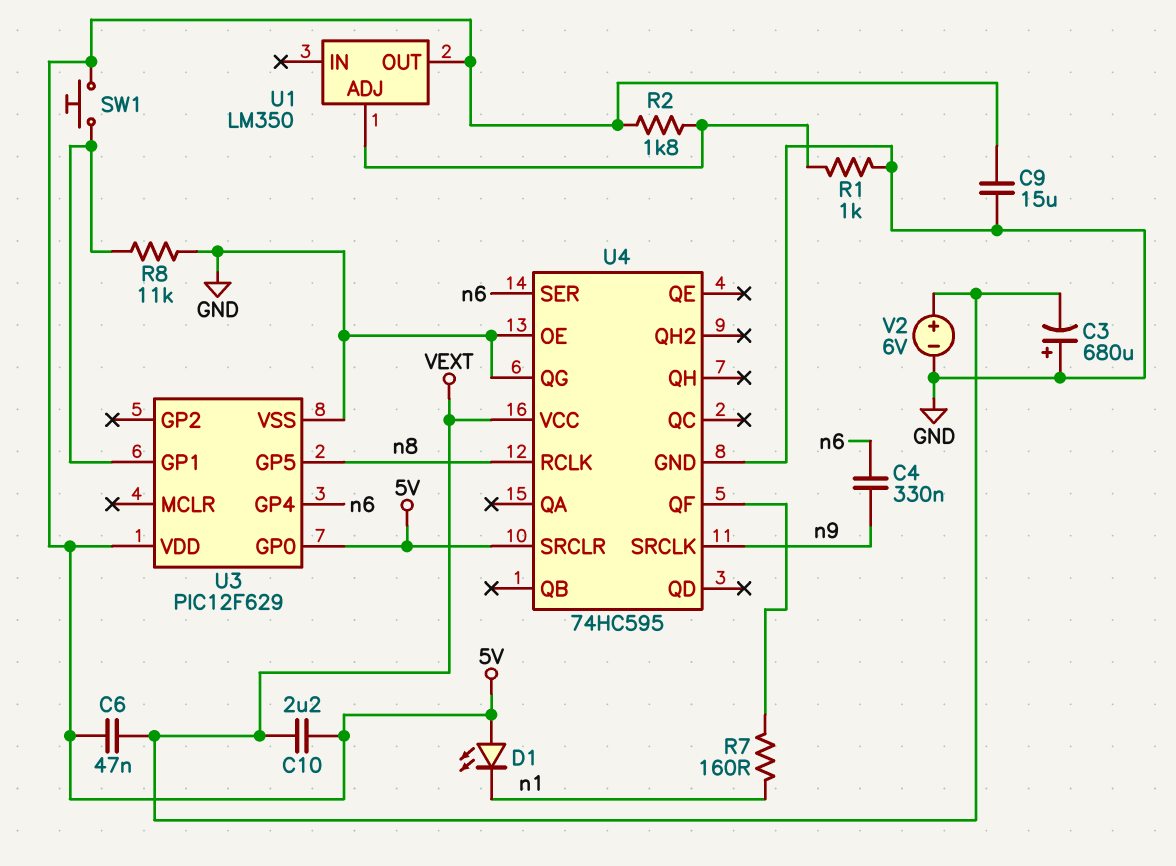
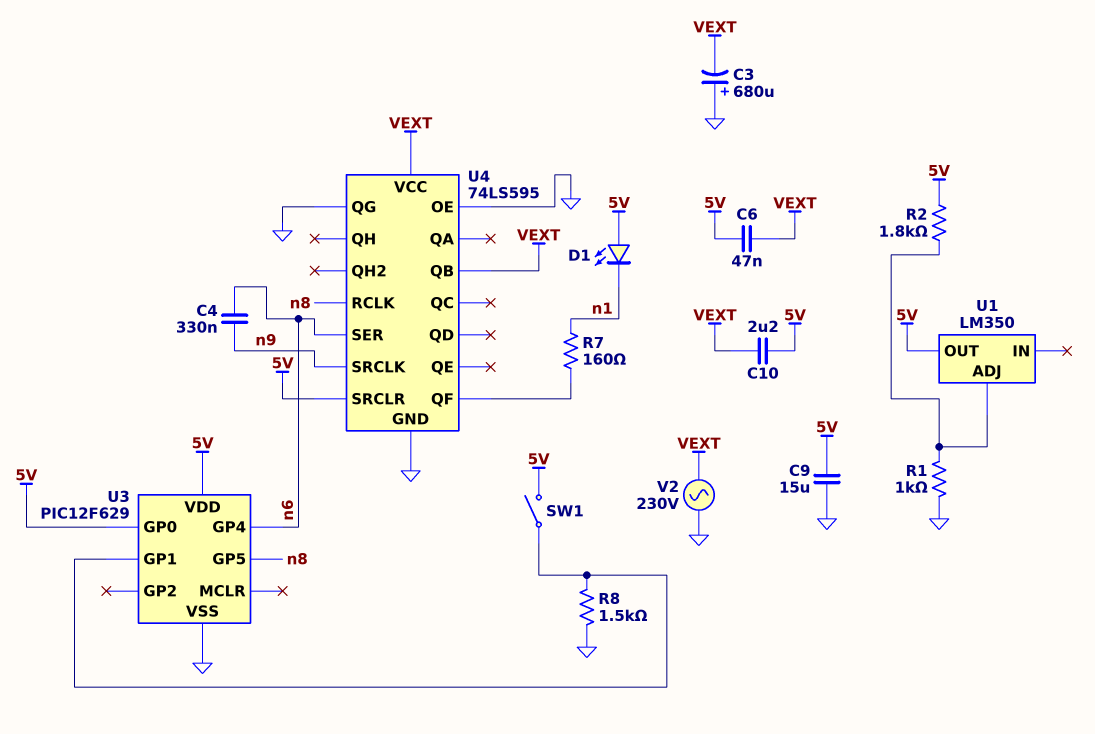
R8: 11k (GND, U3/GP1) -> 1.5k (GND, U3/GP1)
SW1: button (5V, U3/GP1) -> switch (5V, U3/GP1)
U4: 74HC595 -> 74LS595
U4 pin QB: none -> VEXT
V2: 6V (plus VEXT, minus GND) -> AC 230V (GND, VEXT)

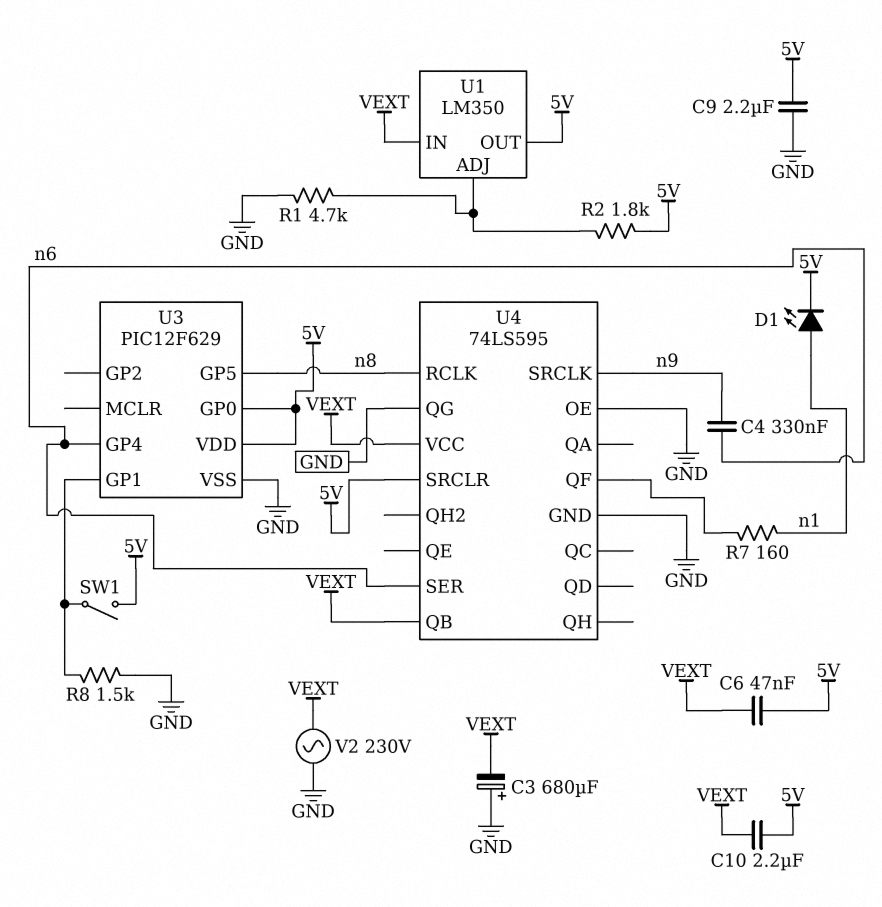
C9: 15uF (5V, GND) -> 2.2uF (5V, GND)
D1: LED (A 5V, K n1) -> LED (A n1, K 5V)
R1: 1k (GND, U1/ADJ) -> 4.7k (GND, U1/ADJ)
U1 pin IN: none -> VEXT

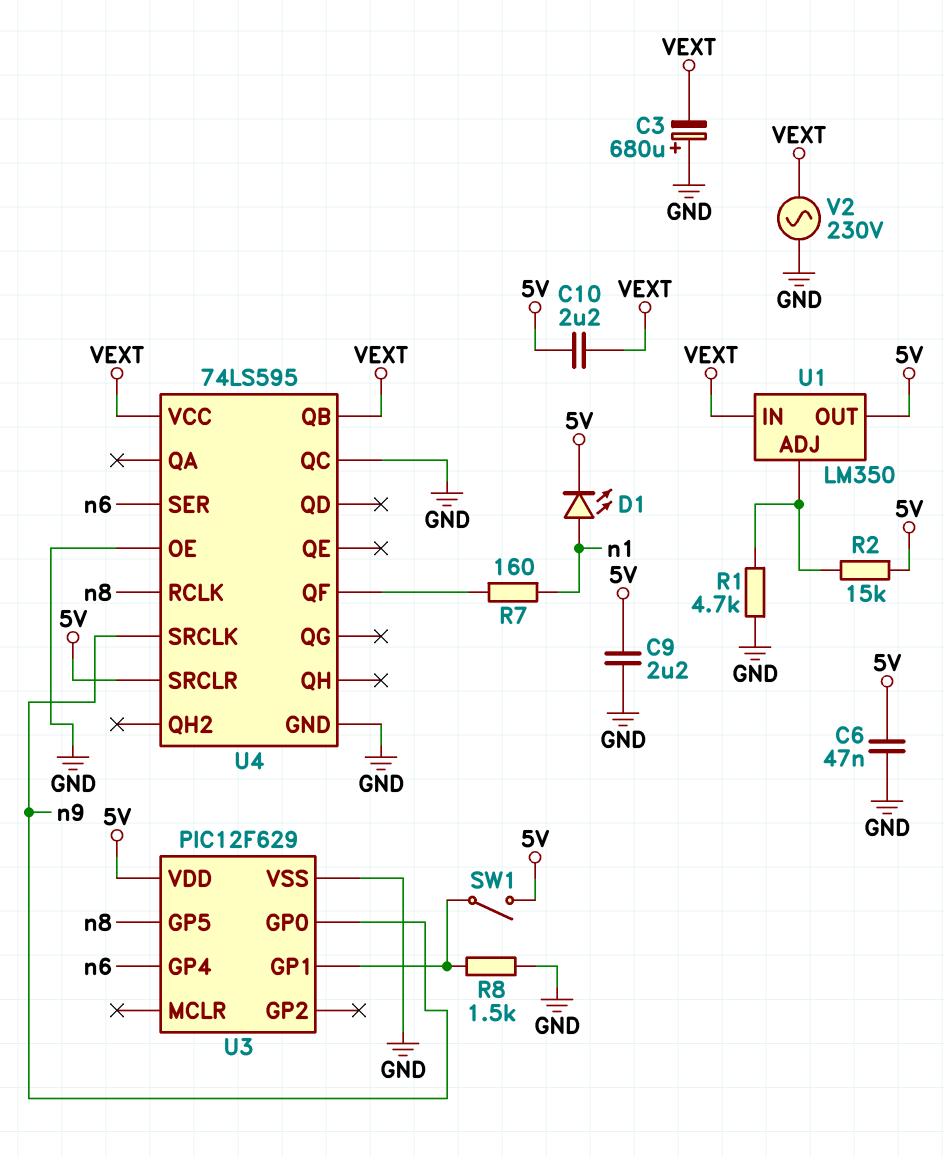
C4: 330nF (n6, n9) -> none
C6: 47nF (5V, VEXT) -> 47nF (5V, GND)
R2: 1.8k (5V, U1/ADJ) -> 15k (5V, U1/ADJ)
U3 pin GP0: 5V -> n9
U4 pin QC: none -> GND
U4 pin QG: GND -> none

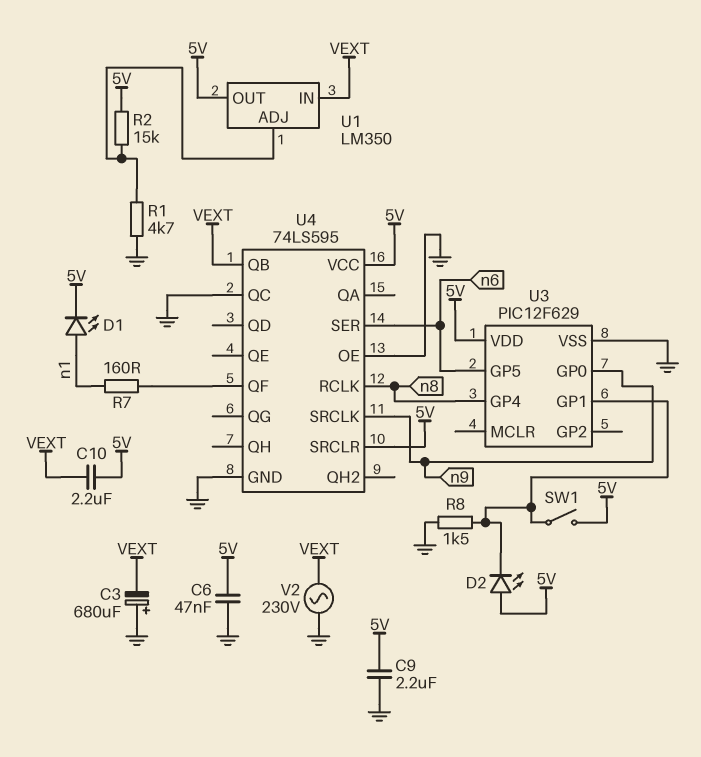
D2: none -> LED (A 5V, K U3/GP1)
U3 pin GP4: n6 -> n8
U3 pin GP5: n8 -> n6
U4 pin VCC: VEXT -> 5V

